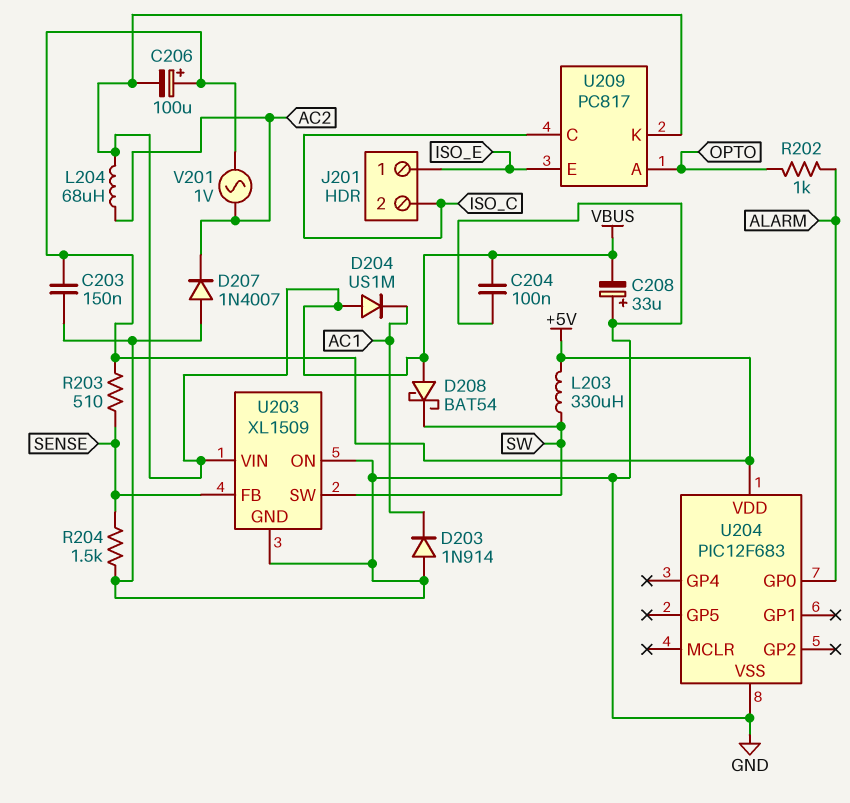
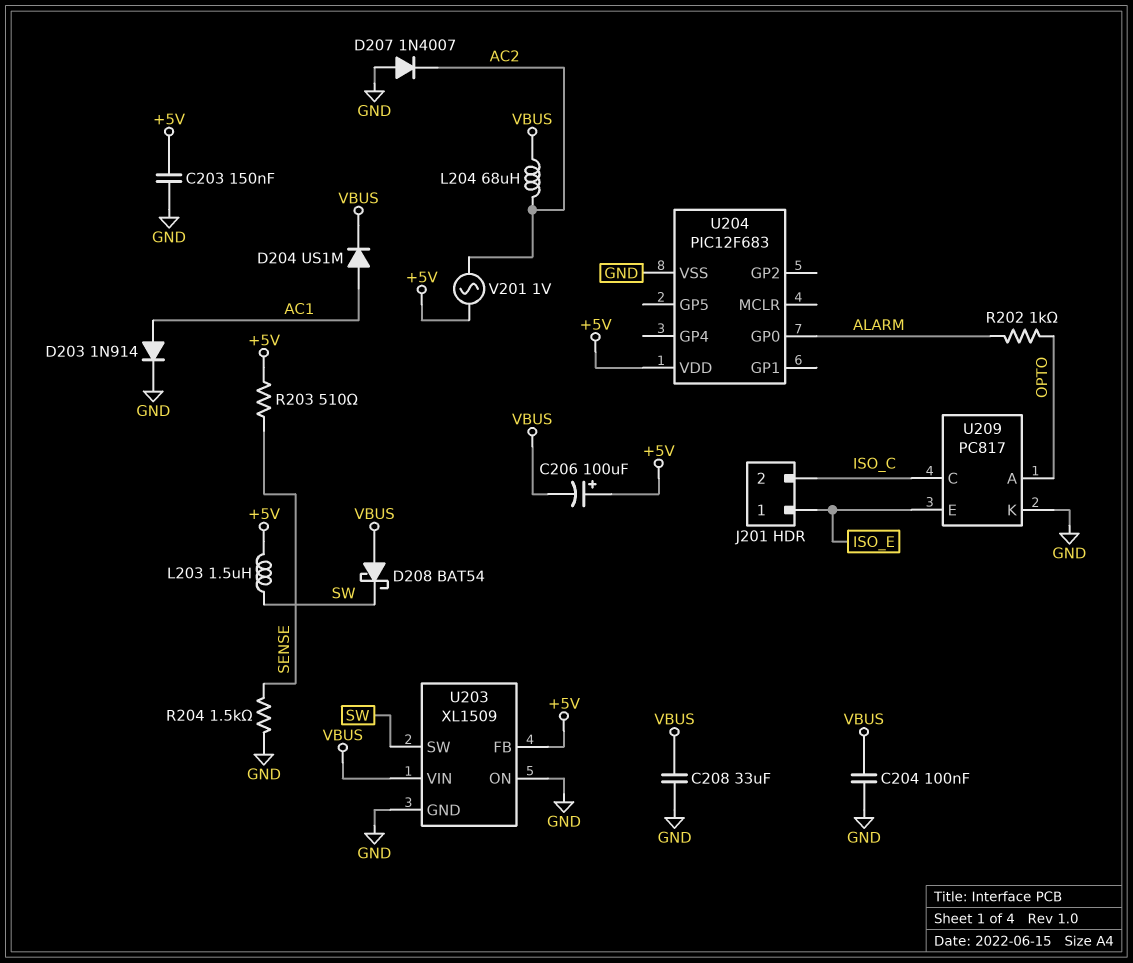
C208: 33uF (plus GND, minus VBUS) -> 33uF (GND, VBUS)
D203: diode 1N914 (A GND, K AC1) -> diode 1N914 (A AC1, K GND)
D204: diode US1M (A VBUS, K AC1) -> diode US1M (A AC1, K VBUS)
L203: 330uH (+5V, SW) -> 1.5uH (+5V, SW)
U203 pin FB: SENSE -> +5V
U209 pin K: VBUS -> GND

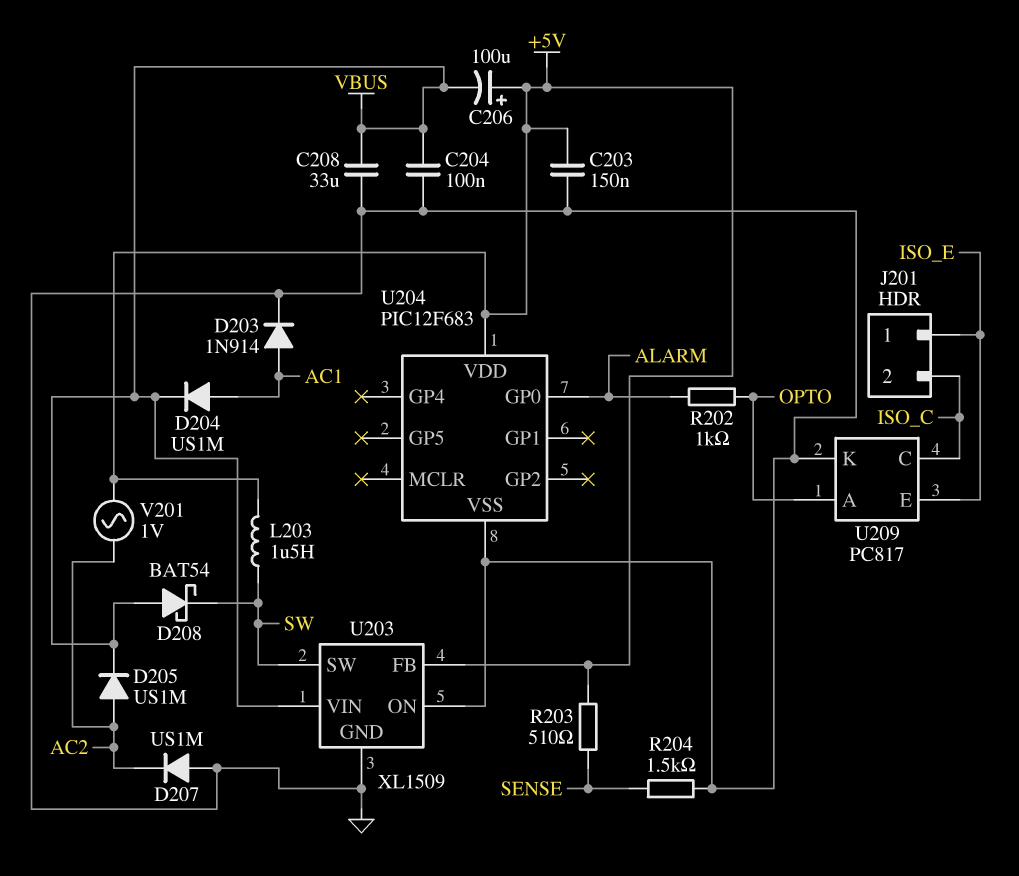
D205: none -> diode US1M (A AC2, K VBUS)
D207: diode 1N4007 (A GND, K AC2) -> diode US1M (A GND, K AC2)
L204: 68uH (AC2, VBUS) -> none

